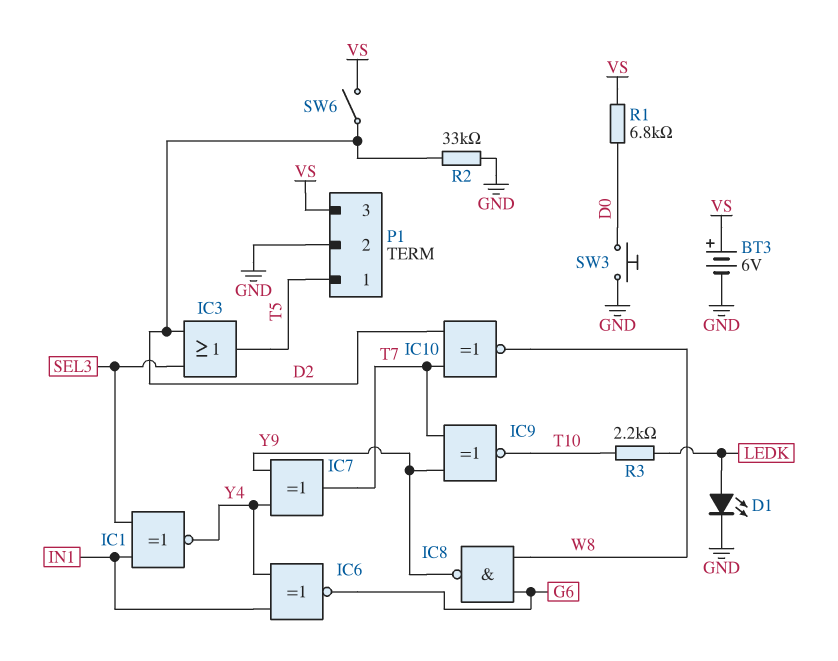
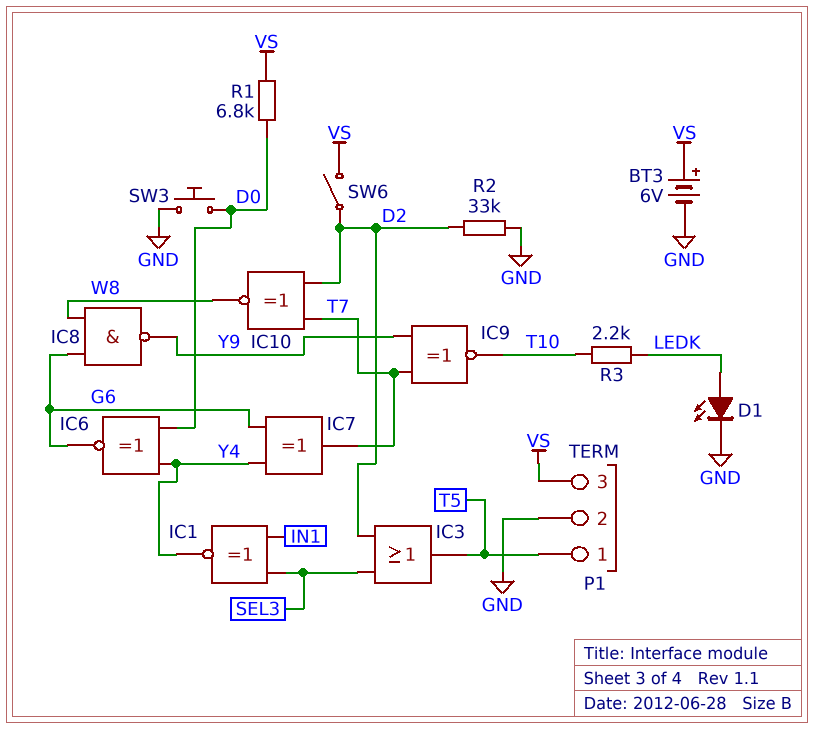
IC6: XNOR (in IN1, in Y4, out G6) -> XNOR (in D0, in Y4, out G6)
IC7: XOR (in Y4, in Y9, out T7) -> XOR (in G6, in Y4, out T7)

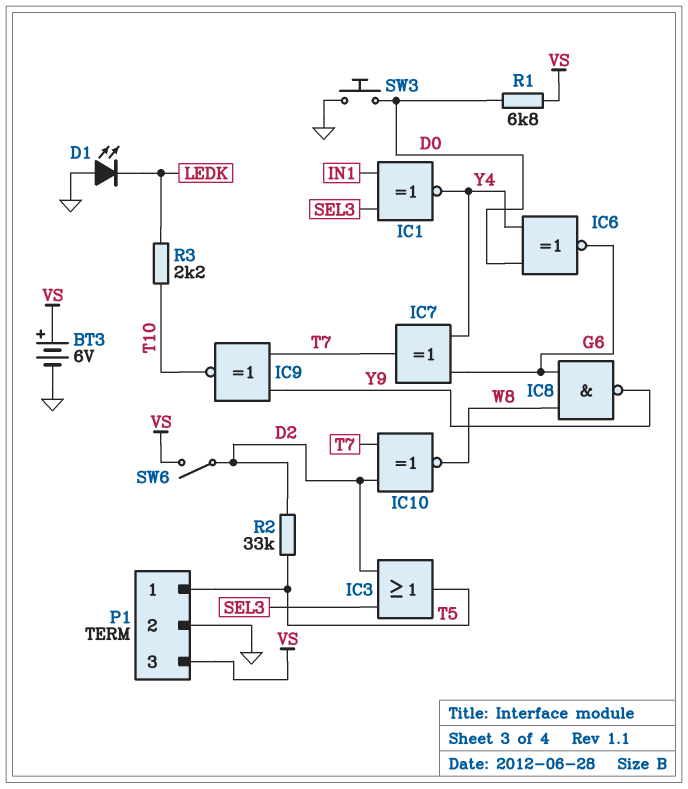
D1: LED (A LEDK, K GND) -> LED (A GND, K LEDK)
R2: 33k (D2, GND) -> 33k (D2, T5)

